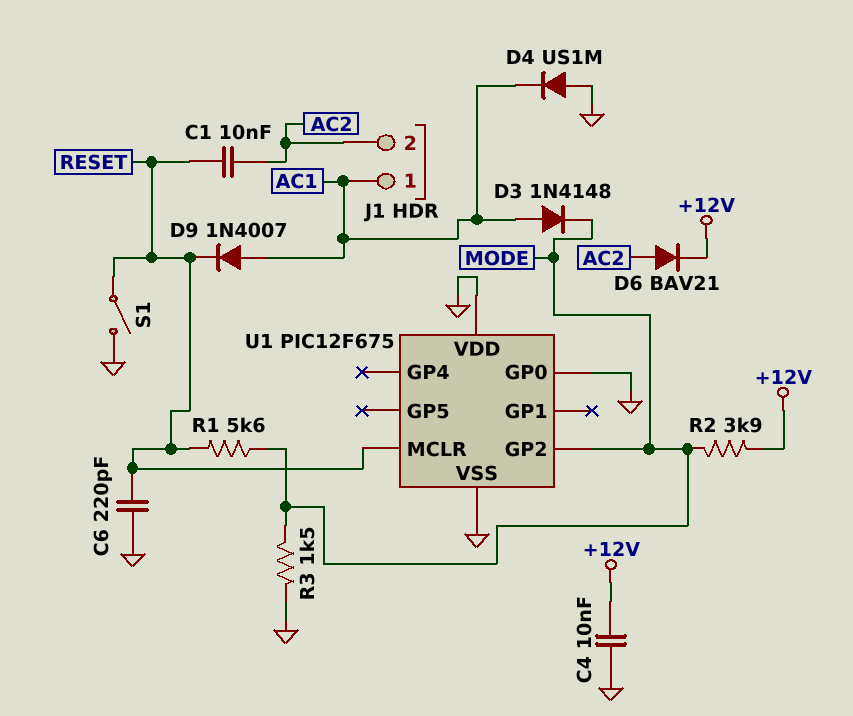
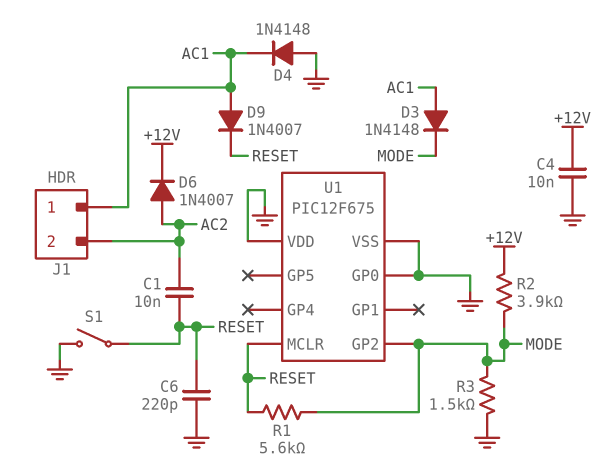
D4: diode US1M (A GND, K AC1) -> diode 1N4148 (A GND, K AC1)
D6: diode BAV21 (A AC2, K +12V) -> diode 1N4007 (A AC2, K +12V)

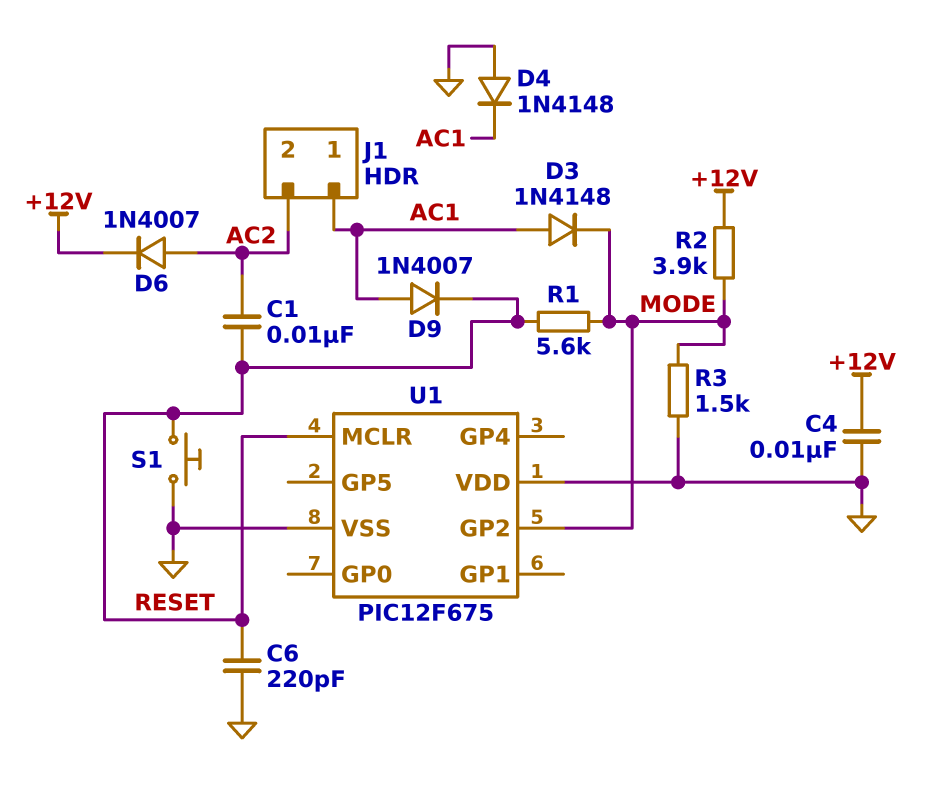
S1: switch (GND, RESET) -> button (GND, RESET)
U1 pin GP0: GND -> none

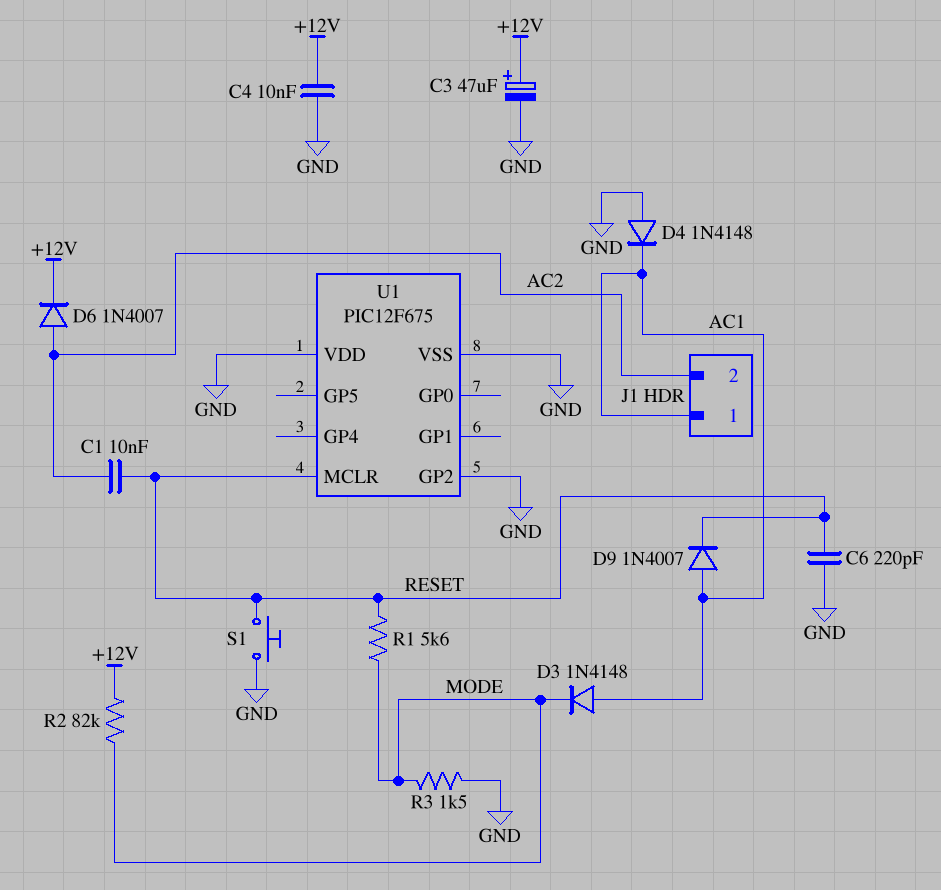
C3: none -> 47uF (plus +12V, minus GND)
R2: 3.9k (+12V, MODE) -> 82k (+12V, MODE)
U1 pin GP2: MODE -> GND

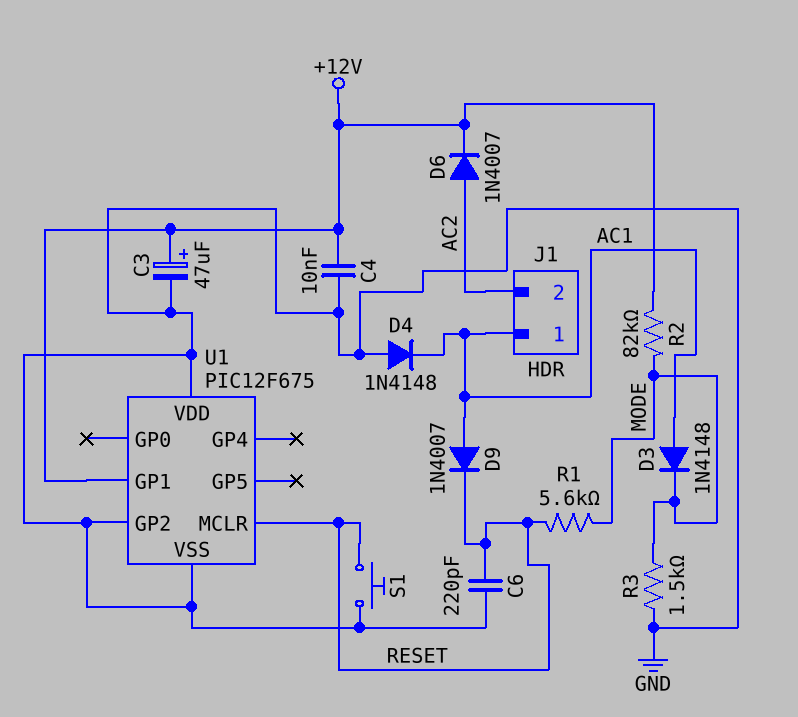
C1: 10nF (AC2, RESET) -> none
U1 pin GP1: none -> +12V

